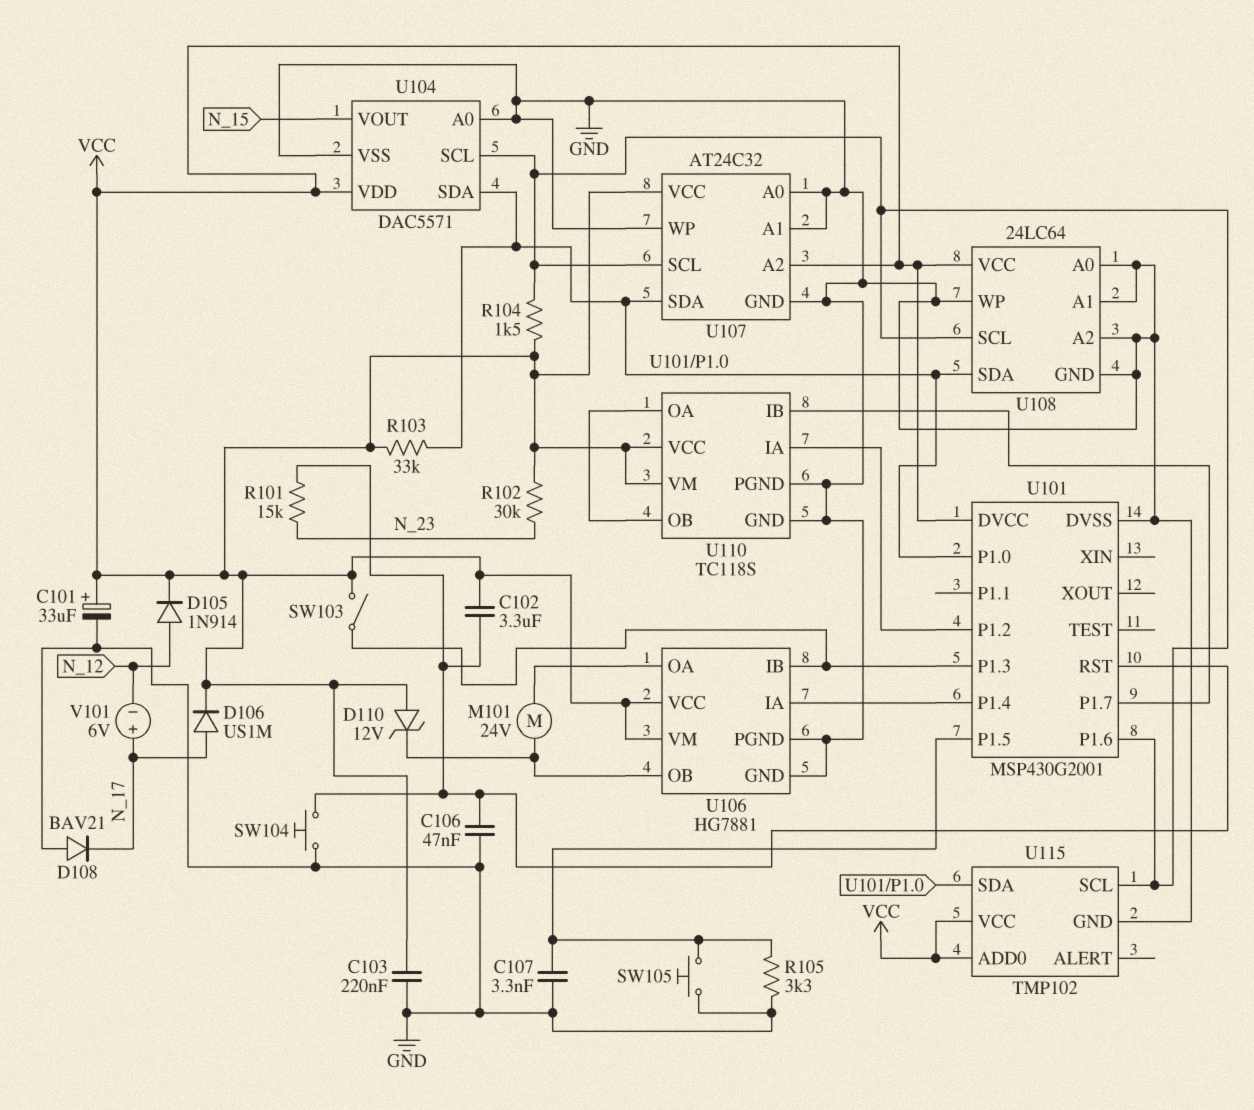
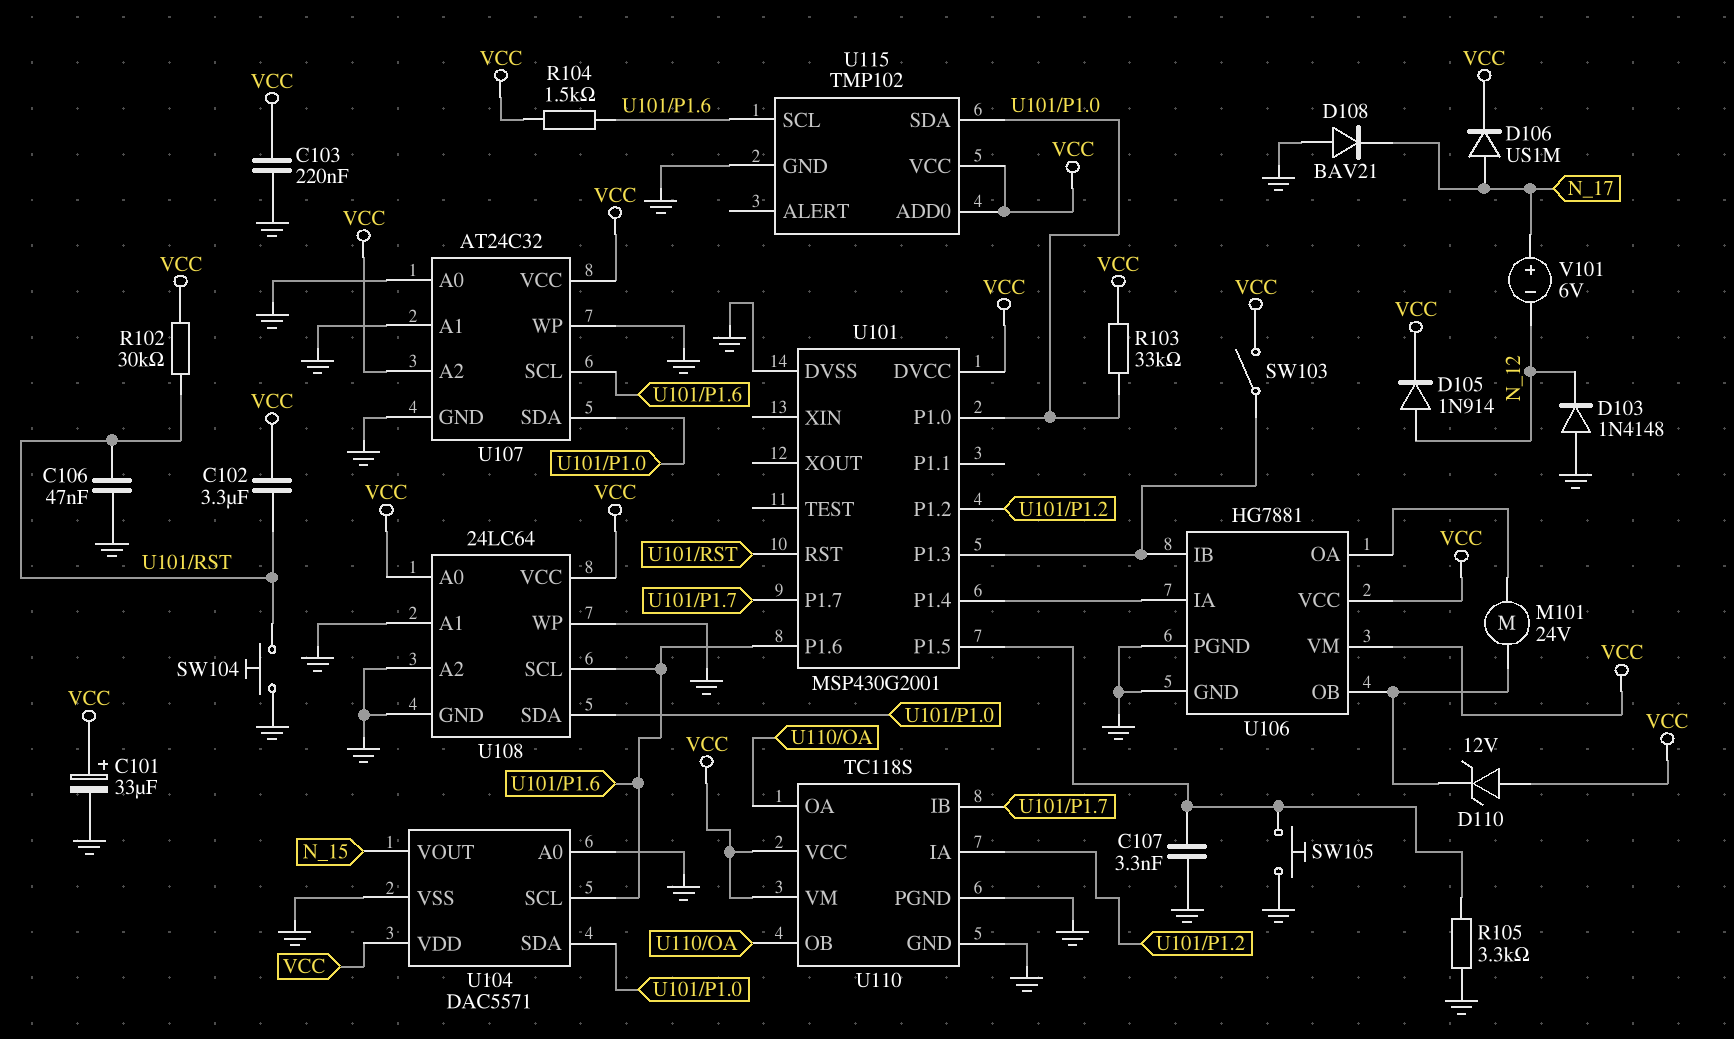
D103: none -> diode 1N4148 (A GND, K N_12)
R101: 15k (N_23, U101/RST) -> none
R102: 30k (N_23, VCC) -> 30k (U101/RST, VCC)
U108 pin A0: GND -> VCC

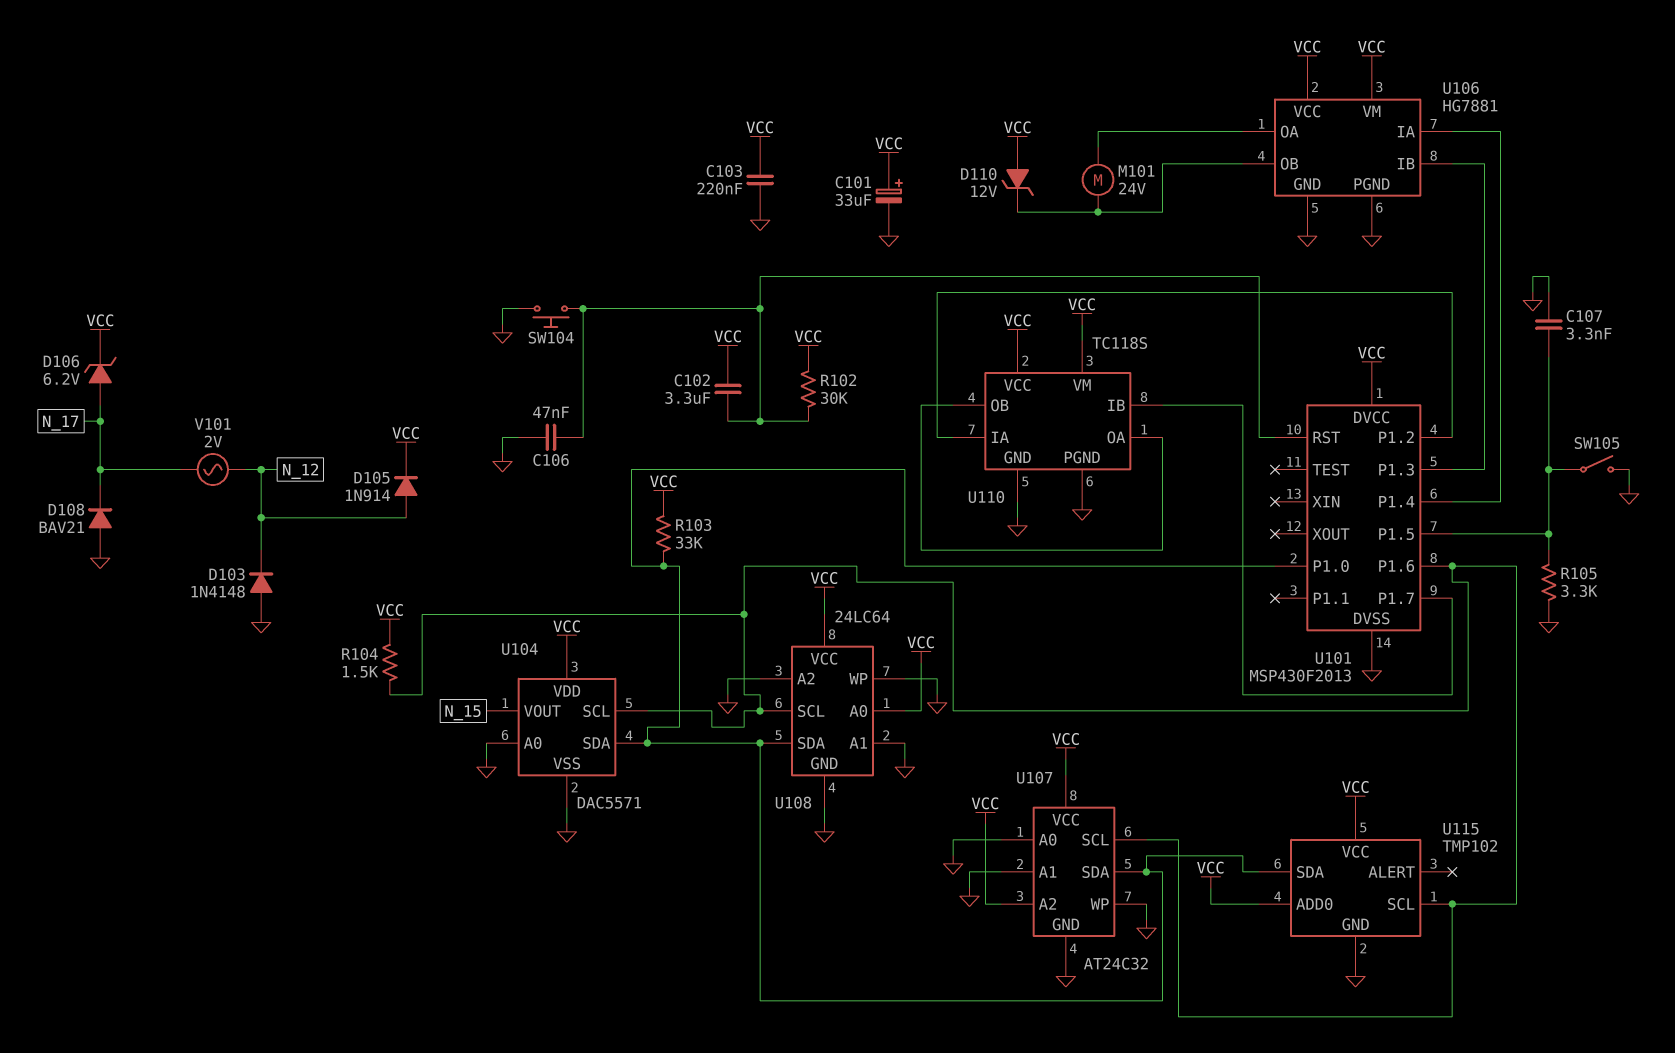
D106: diode US1M (A N_17, K VCC) -> zener 6.2V (A N_17, K VCC)
SW103: switch (U101/P1.3, VCC) -> none
SW105: button (GND, U101/P1.5) -> switch (GND, U101/P1.5)
U101: MSP430G2001 -> MSP430F2013
V101: 6V (plus N_17, minus N_12) -> AC 2V (N_12, N_17)

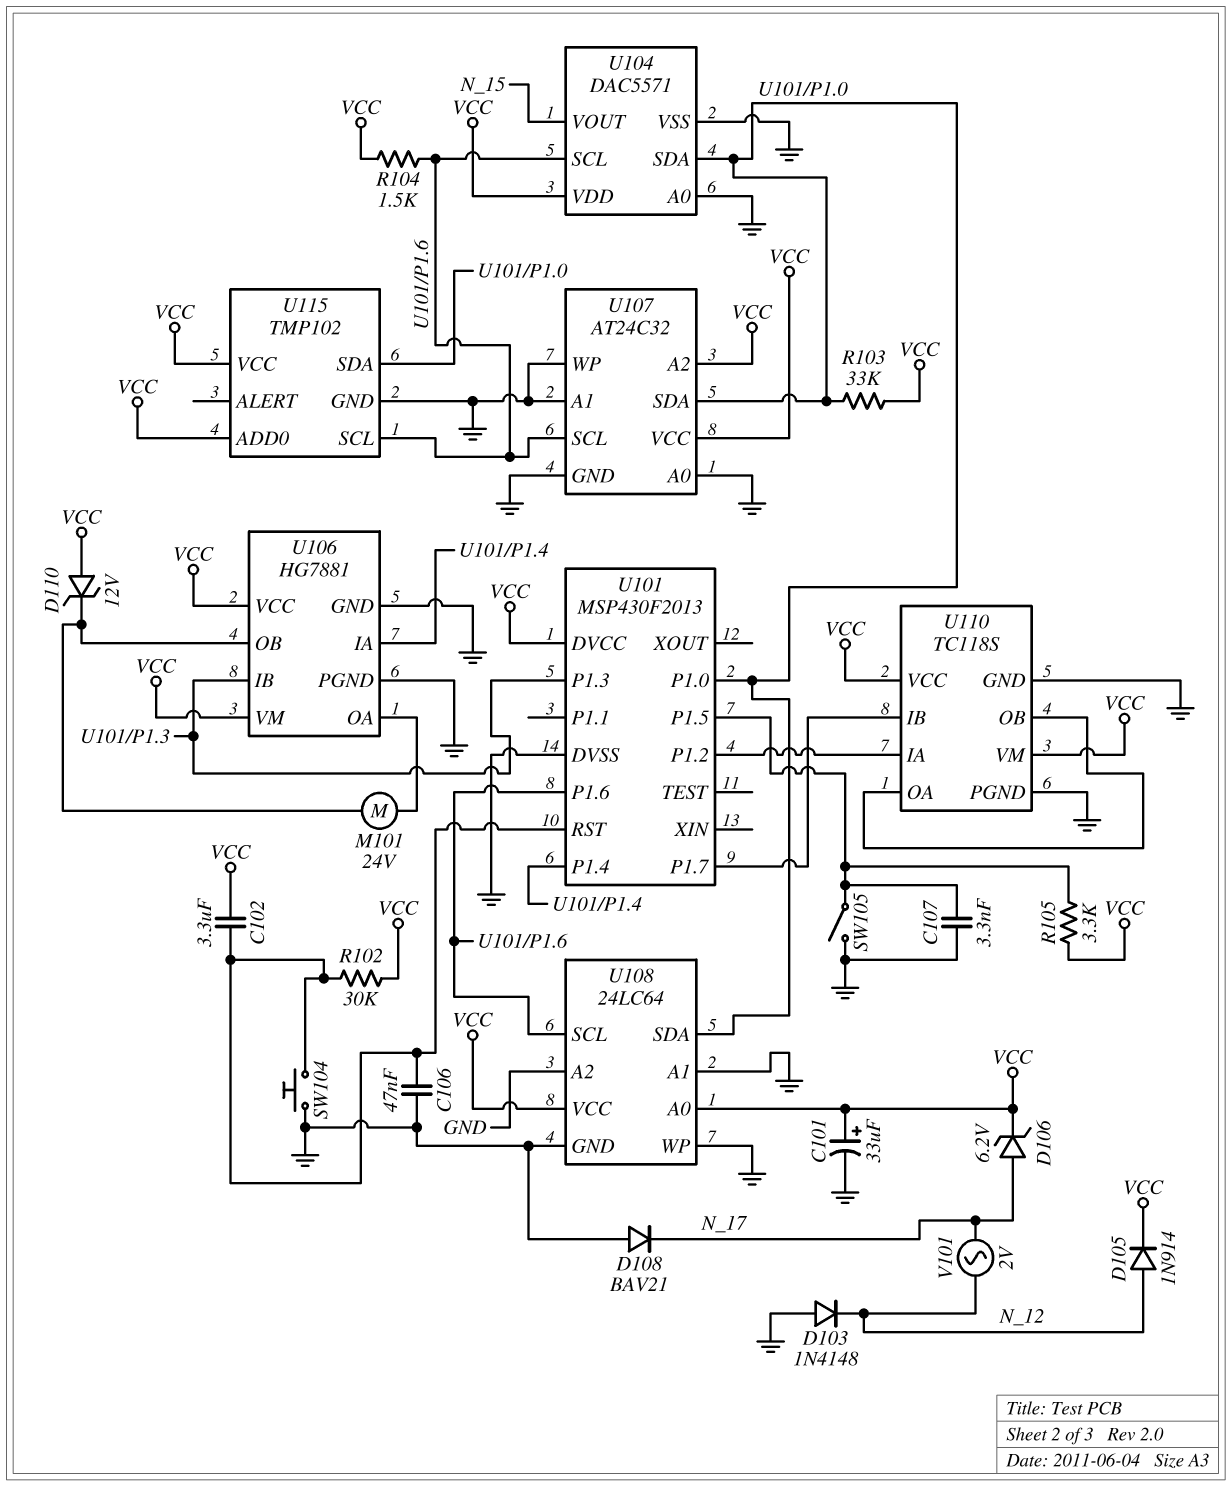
C103: 220nF (GND, VCC) -> none
R105: 3.3k (GND, U101/P1.5) -> 3.3k (U101/P1.5, VCC)

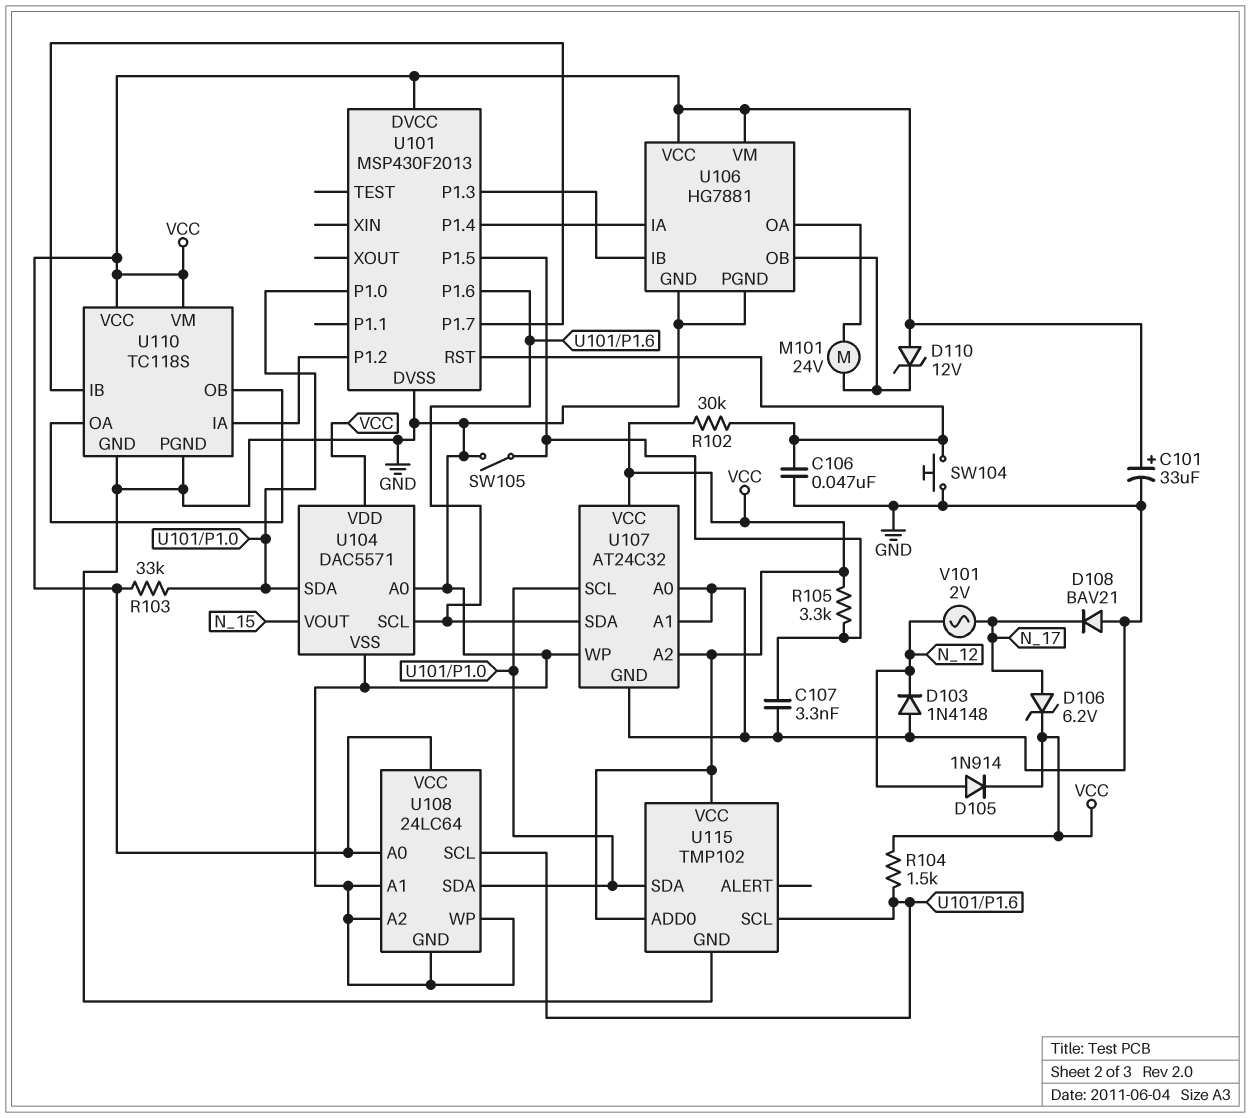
C102: 3.3uF (U101/RST, VCC) -> none
U107 pin SCL: U101/P1.6 -> U101/P1.0
U107 pin SDA: U101/P1.0 -> U101/P1.6

